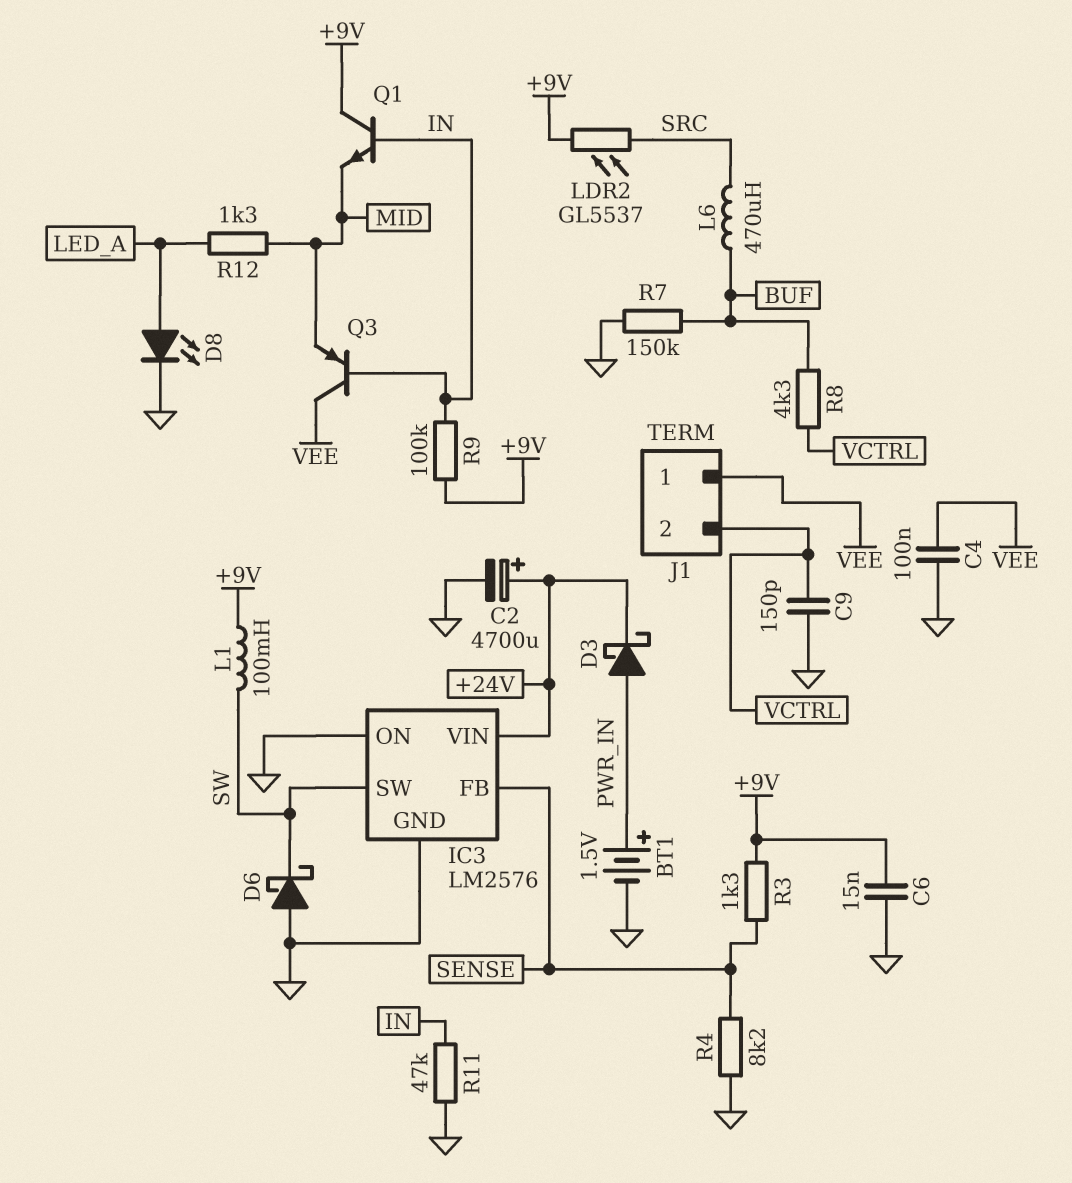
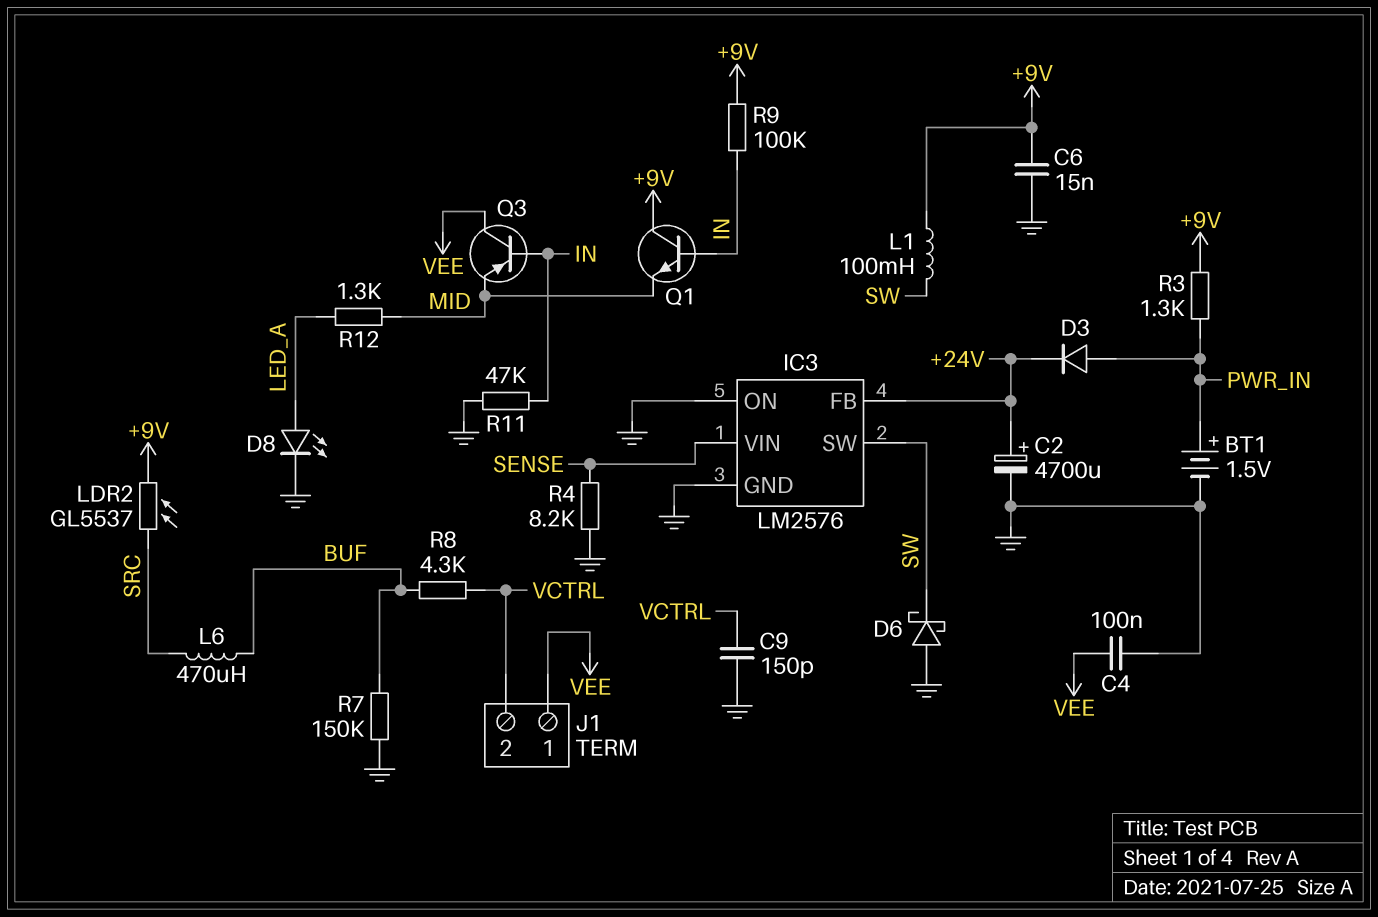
D3: schottky (A PWR_IN, K +24V) -> diode (A PWR_IN, K +24V)
IC3 pin FB: SENSE -> +24V
IC3 pin VIN: +24V -> SENSE
R3: 1.3k (+9V, SENSE) -> 1.3k (+9V, PWR_IN)

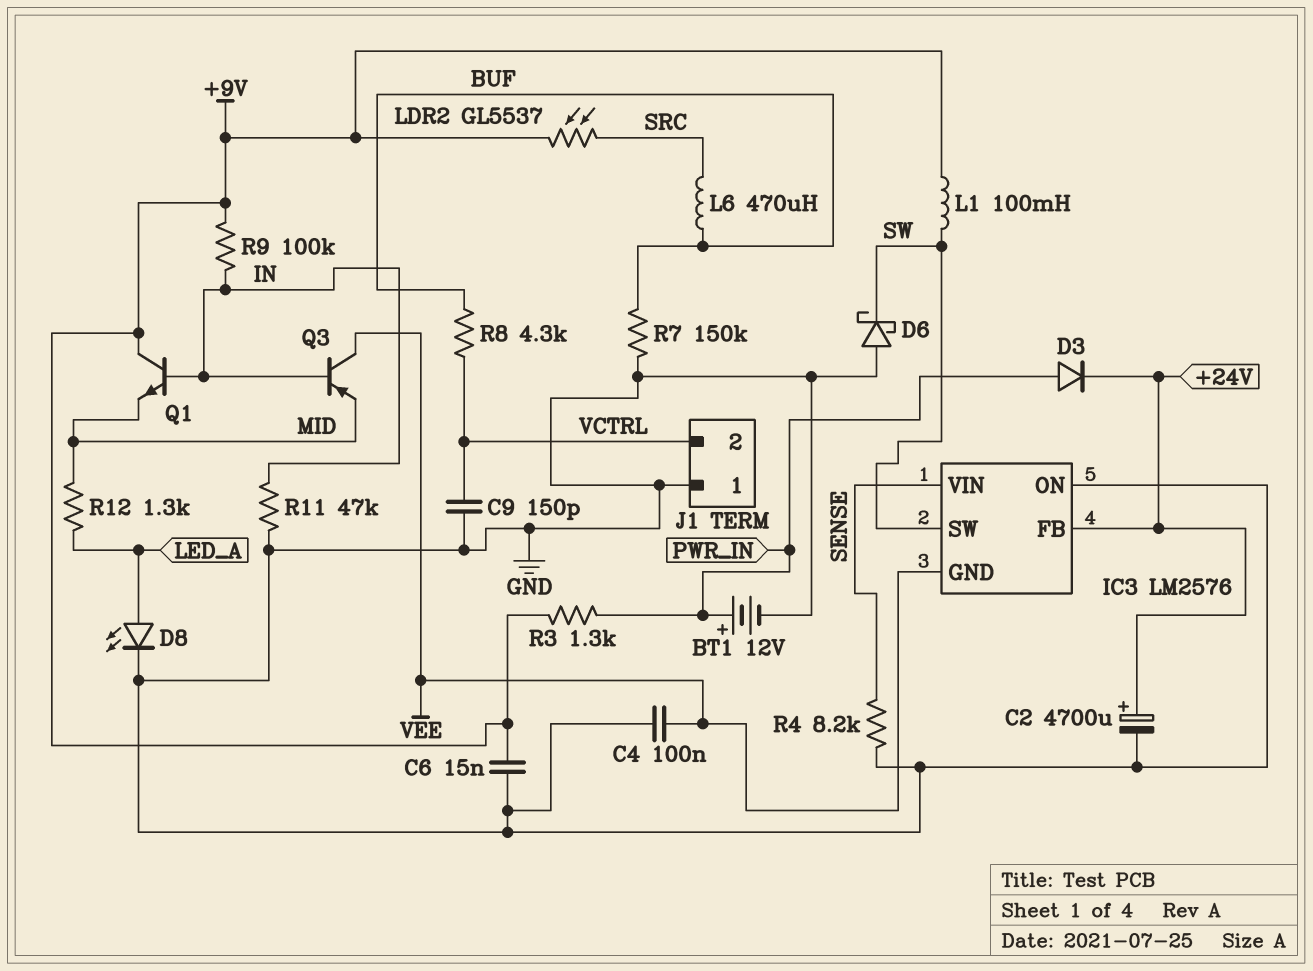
BT1: 1.5V (plus PWR_IN, minus GND) -> 12V (plus PWR_IN, minus GND)
IC3 pin GND: GND -> VEE
J1 pin 1: VEE -> GND

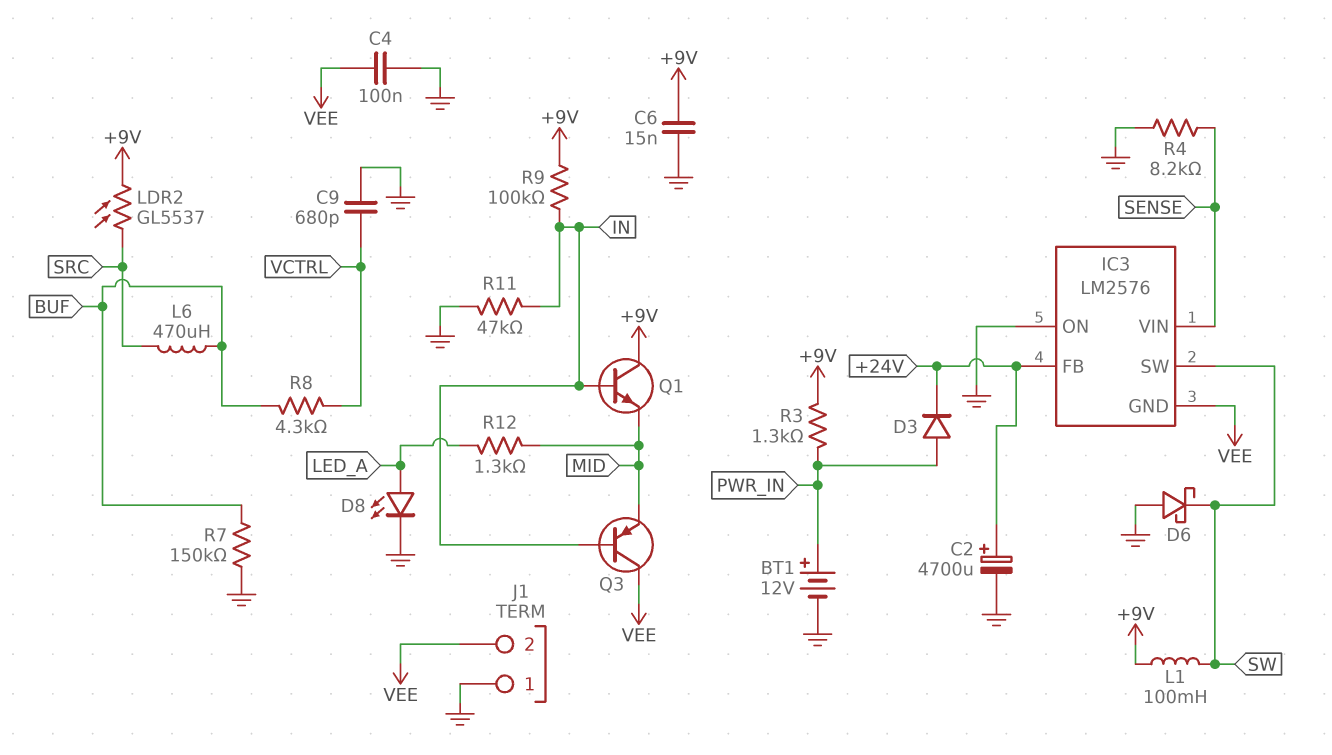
C9: 150pF (GND, VCTRL) -> 680pF (GND, VCTRL)
J1 pin 2: VCTRL -> VEE

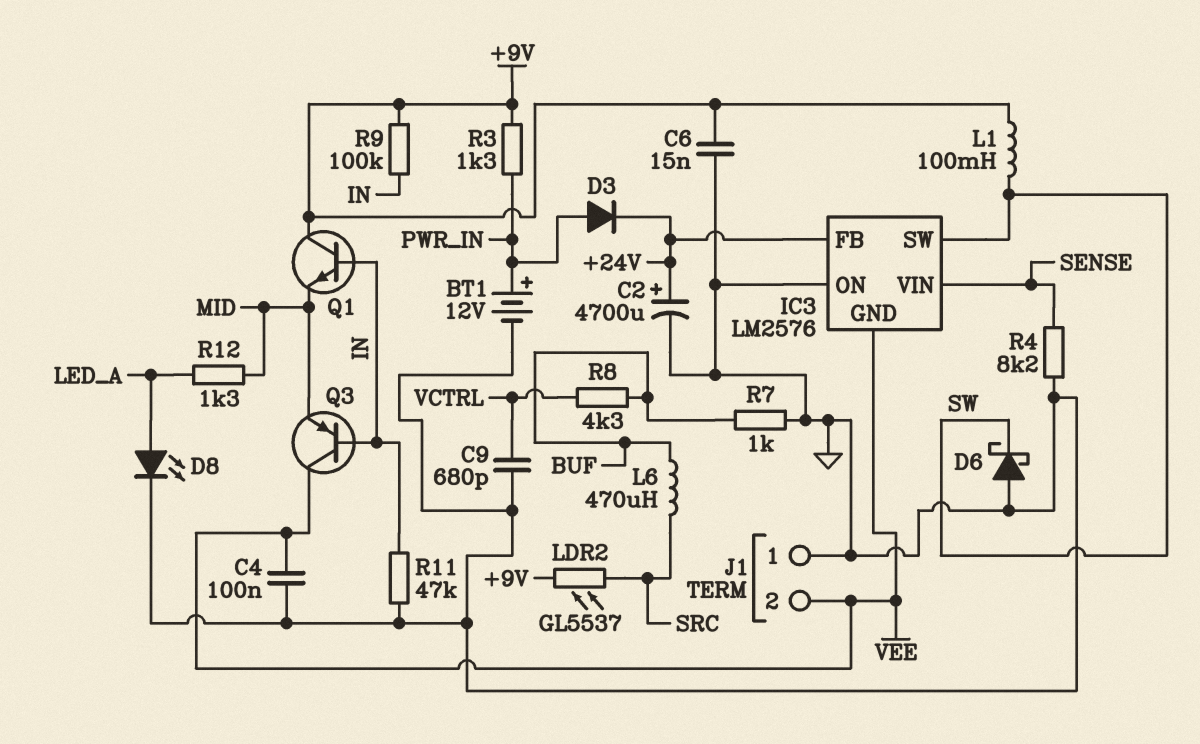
R7: 150k (BUF, GND) -> 1k (BUF, GND)

